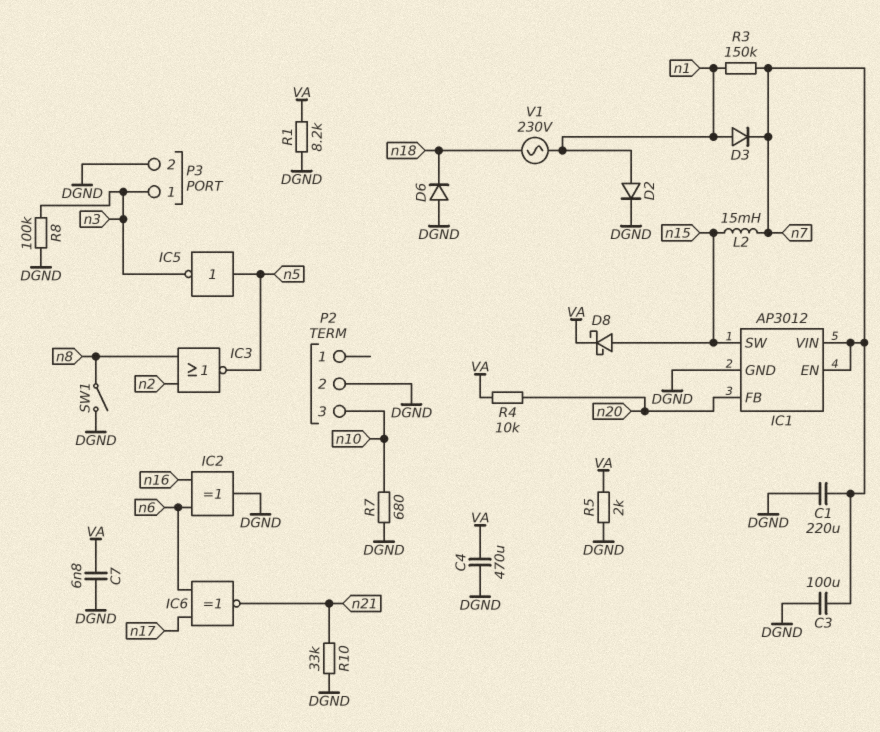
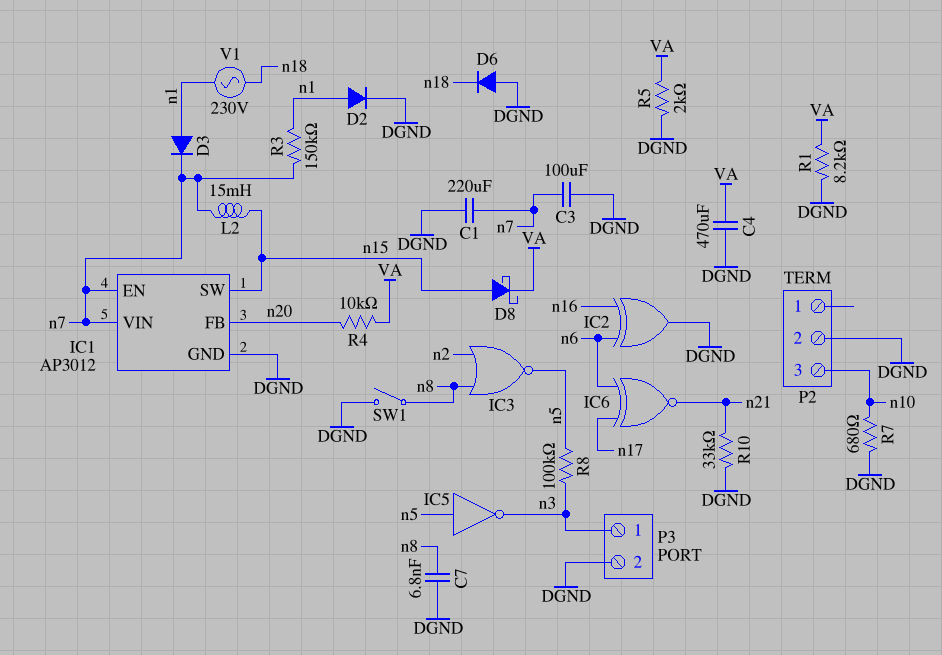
C7: 6.8nF (DGND, VA) -> 6.8nF (DGND, n8)
R8: 100k (DGND, n3) -> 100k (n3, n5)

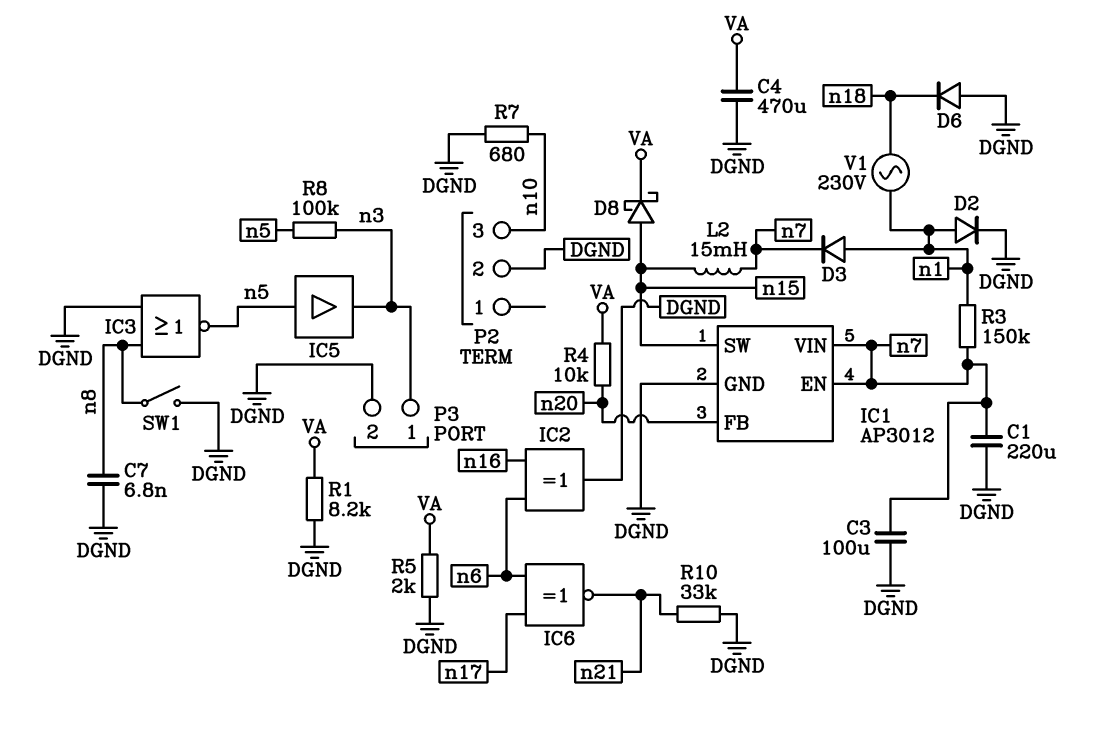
IC3: NOR (in n2, in n8, out n5) -> NOR (in DGND, in n8, out n5)
IC5: NOT (in n5, out n3) -> buffer (in n5, out n3)

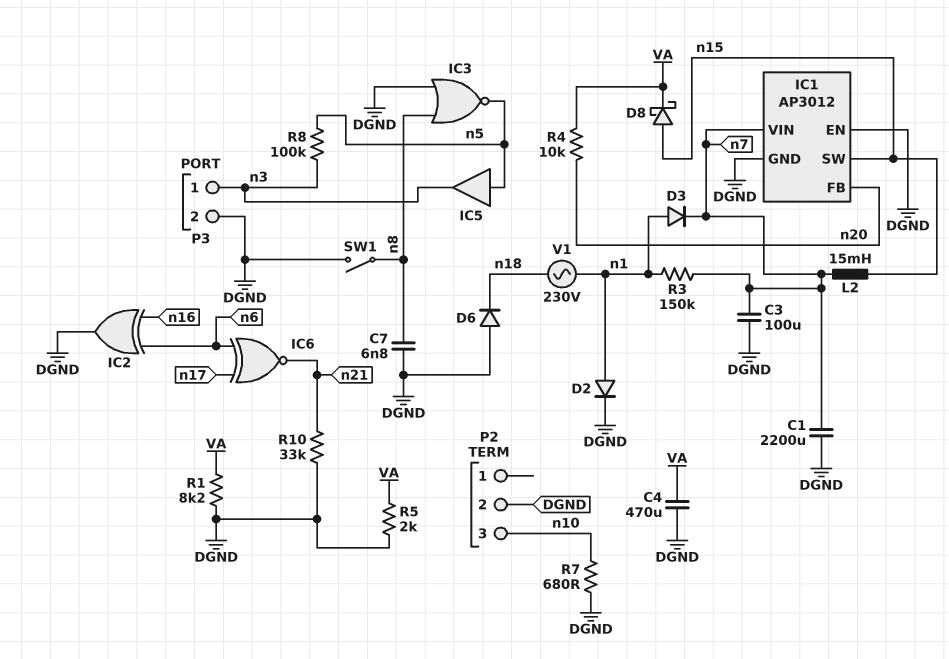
C1: 220uF (DGND, n7) -> 2200uF (DGND, n7)
IC1 pin EN: n7 -> DGND

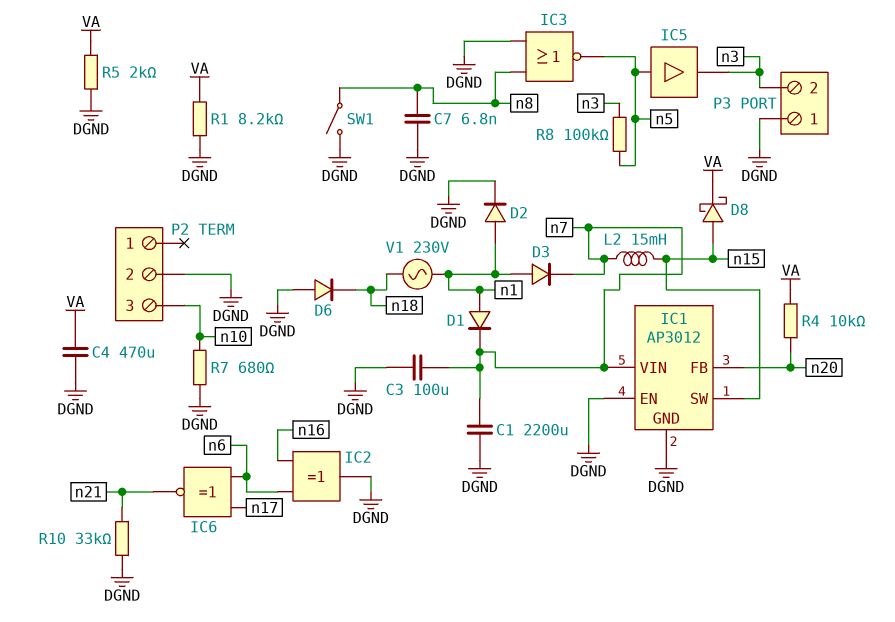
D1: none -> diode (A n1, K n7)
P3 pin 1: n3 -> DGND
P3 pin 2: DGND -> n3
R3: 150k (n1, n7) -> none

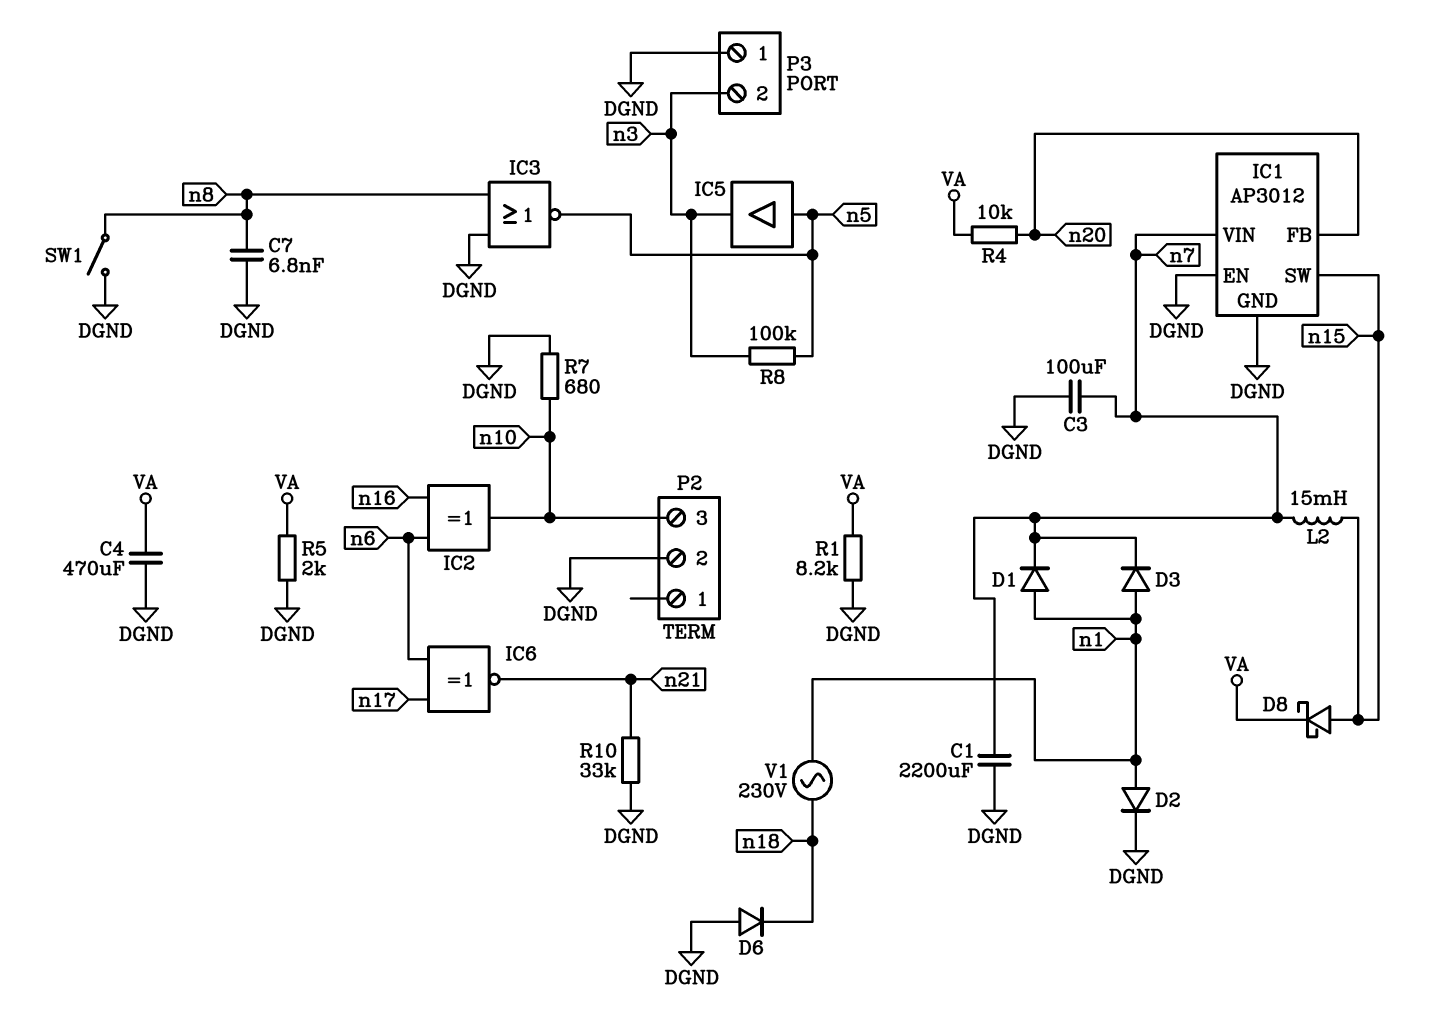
IC2: XOR (in n6, in n16, out DGND) -> XOR (in n6, in n16, out n10)

